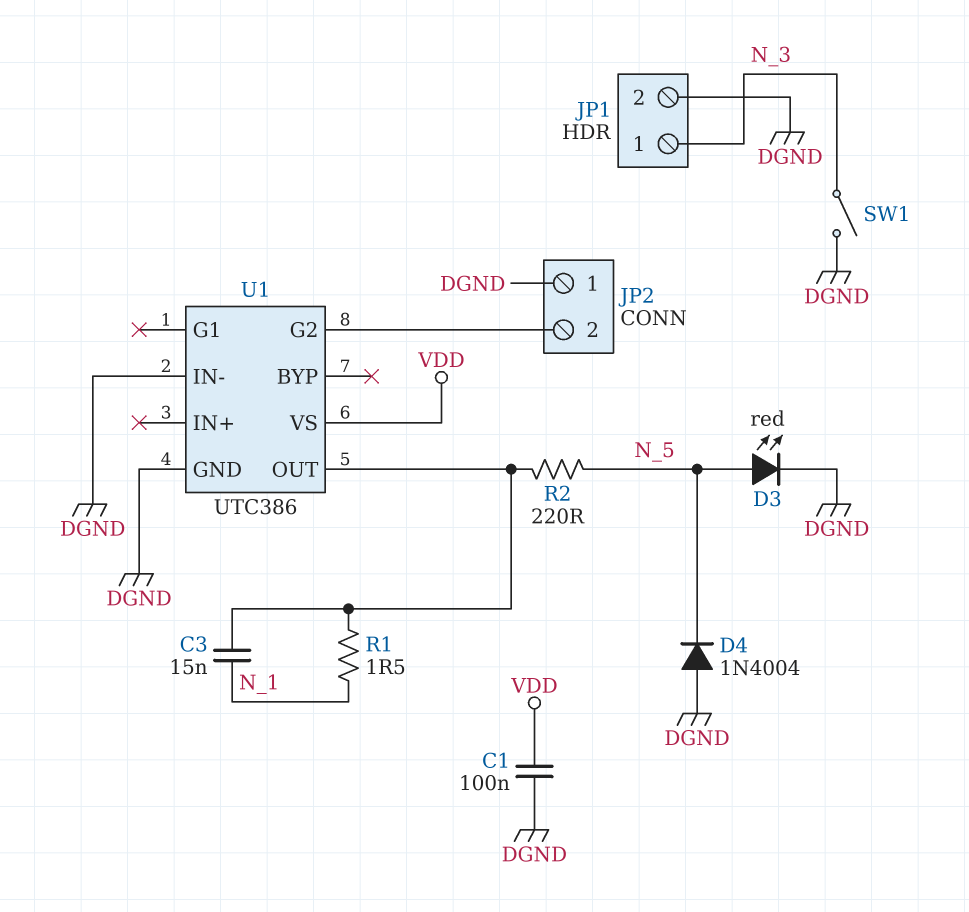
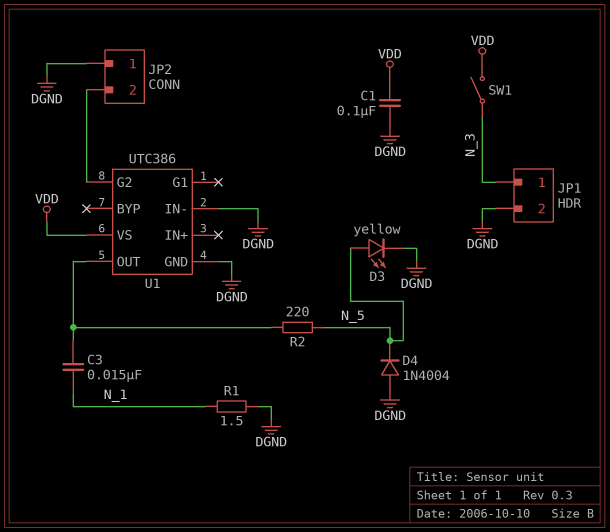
D3: LED red (A N_5, K DGND) -> LED yellow (A N_5, K DGND)
R1: 1.5 (N_1, U1/OUT) -> 1.5 (DGND, N_1)
SW1: switch (DGND, N_3) -> switch (N_3, VDD)

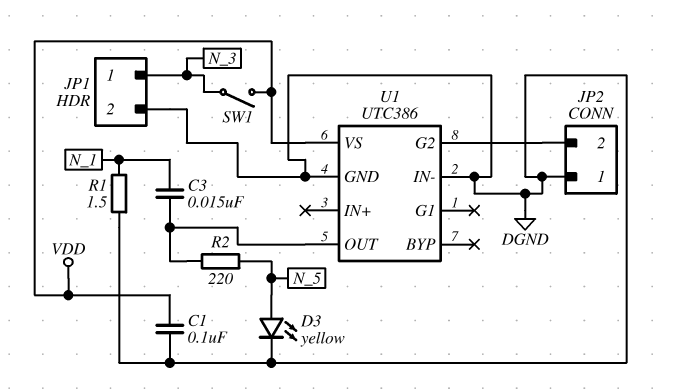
D4: diode 1N4004 (A DGND, K N_5) -> none

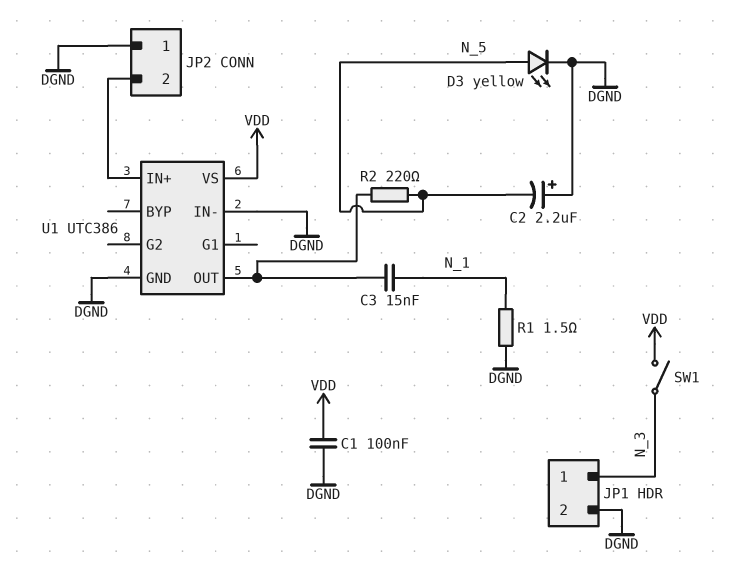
C2: none -> 2.2uF (plus DGND, minus N_5)
U1 pin G2: JP2/2 -> none
U1 pin IN+: none -> JP2/2

